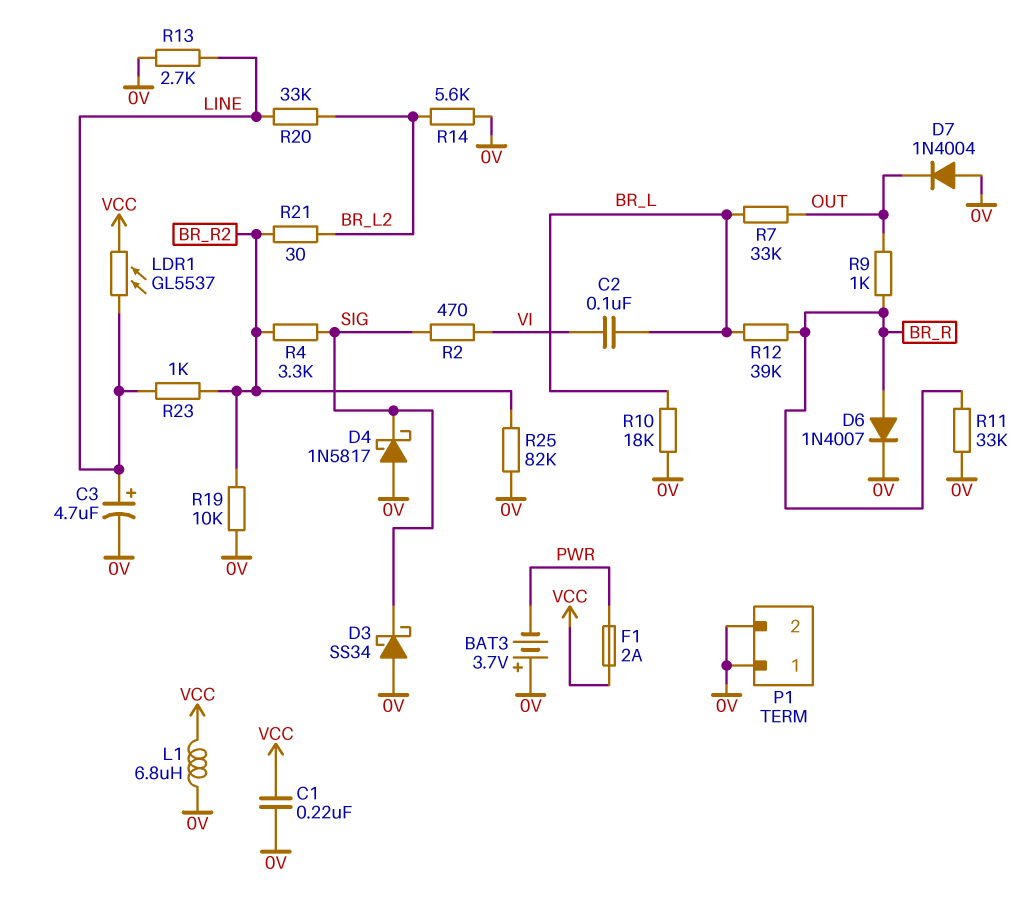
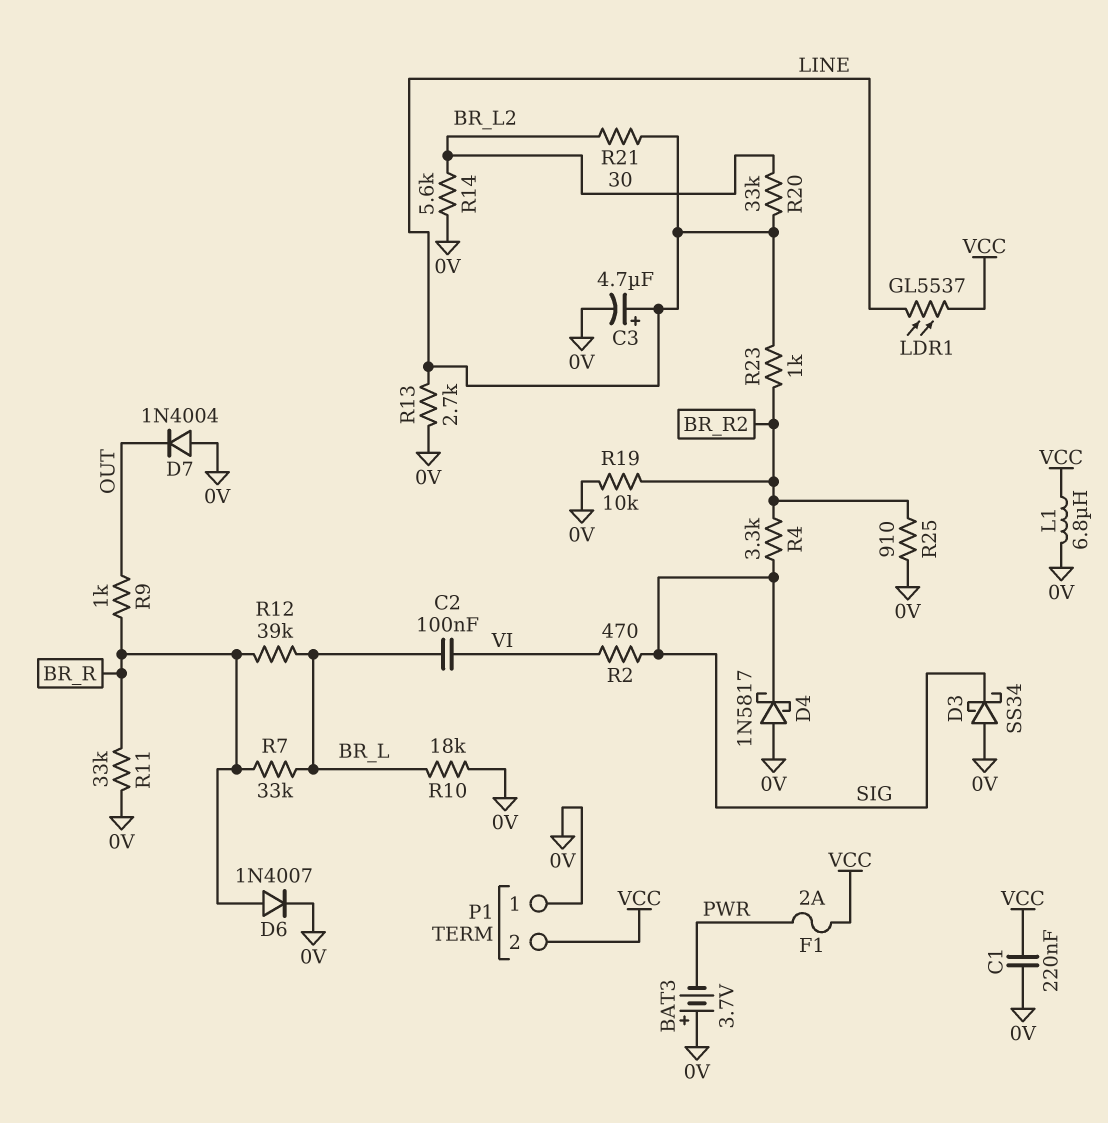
P1 pin 2: 0V -> VCC
R7: 33k (BR_L, OUT) -> 33k (BR_L, BR_R)
R21: 30 (BR_L2, BR_R2) -> 30 (BR_L2, LINE)
R25: 82k (0V, BR_R2) -> 910 (0V, BR_R2)

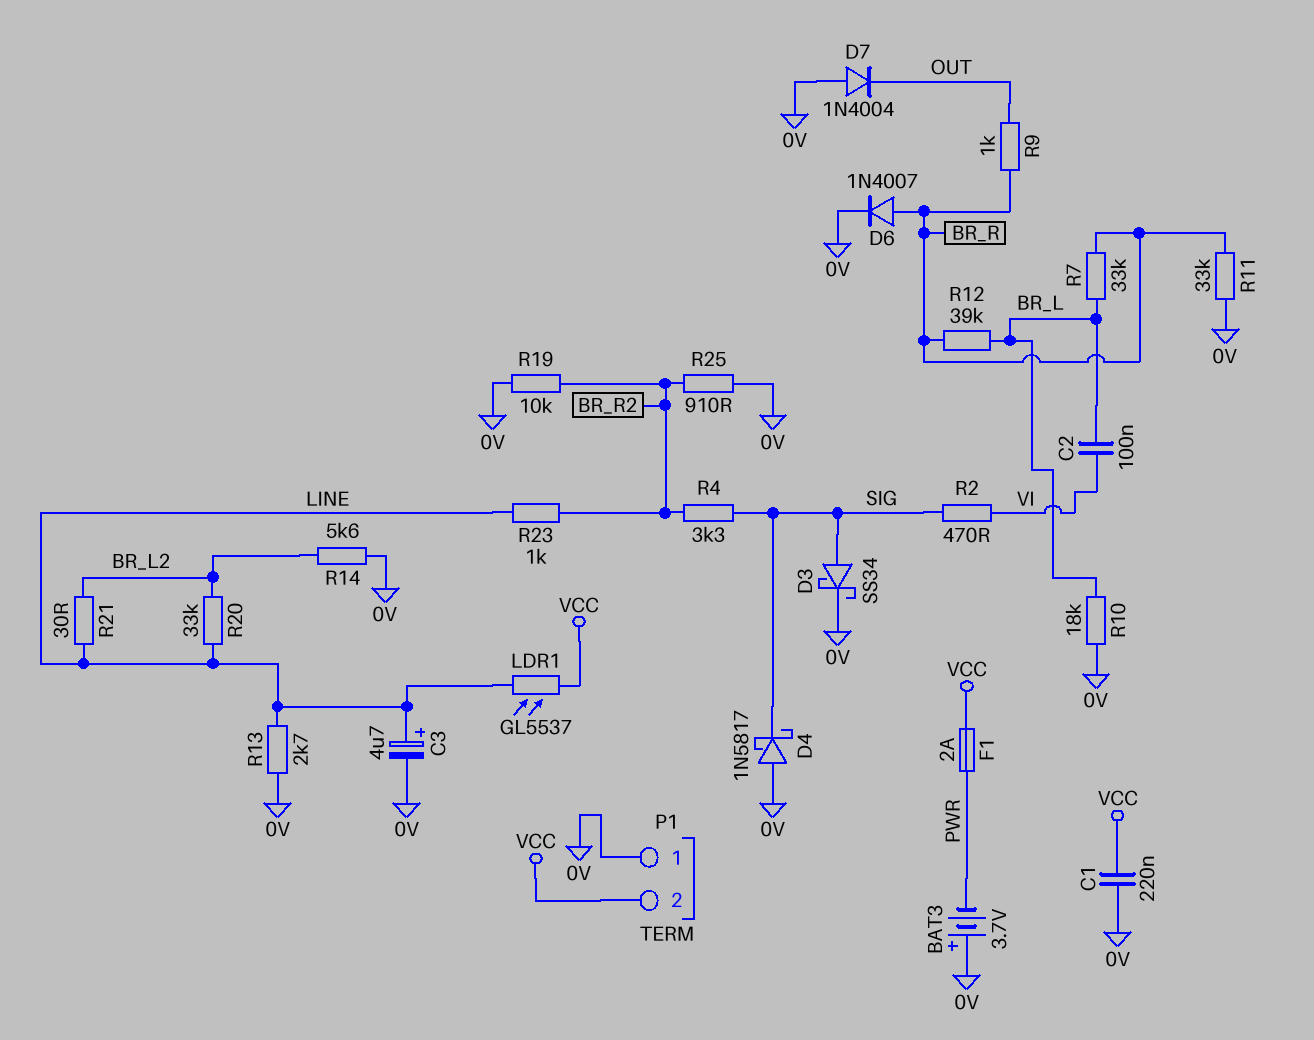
D3: schottky SS34 (A 0V, K SIG) -> schottky SS34 (A SIG, K 0V)
L1: 6.8uH (0V, VCC) -> none

